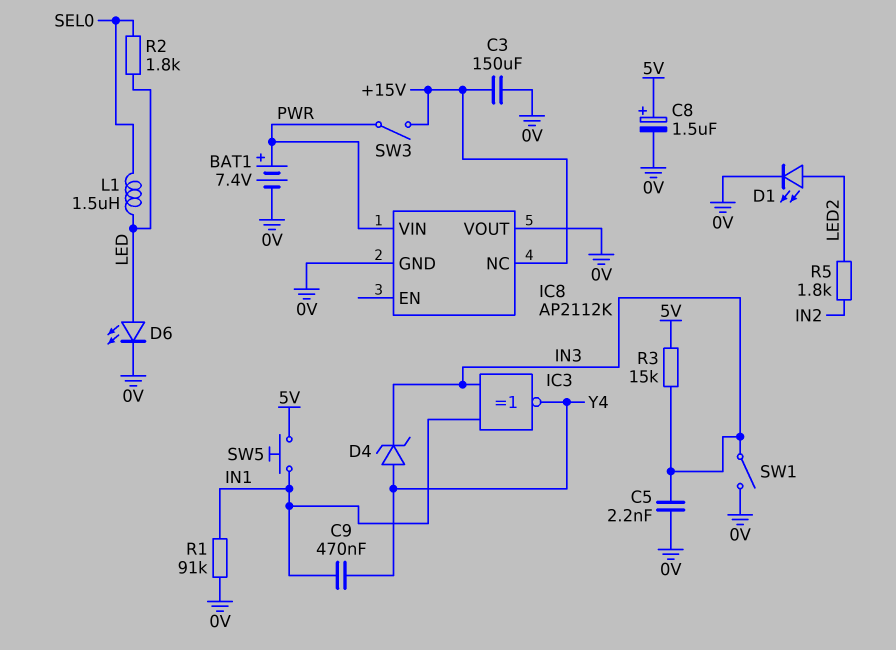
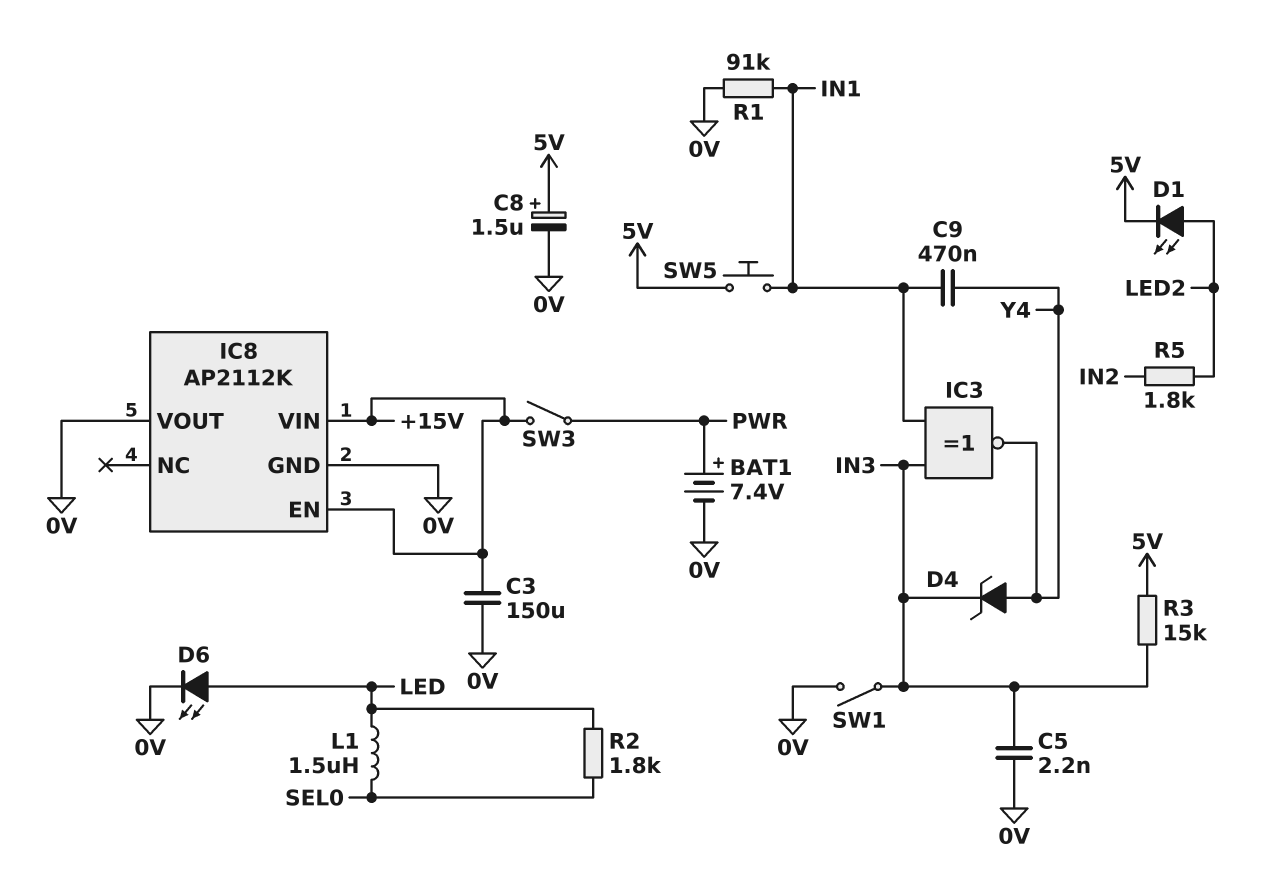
D1: LED (A LED2, K 0V) -> LED (A LED2, K 5V)
IC8 pin EN: none -> +15V
IC8 pin NC: +15V -> none
IC8 pin VIN: PWR -> +15V

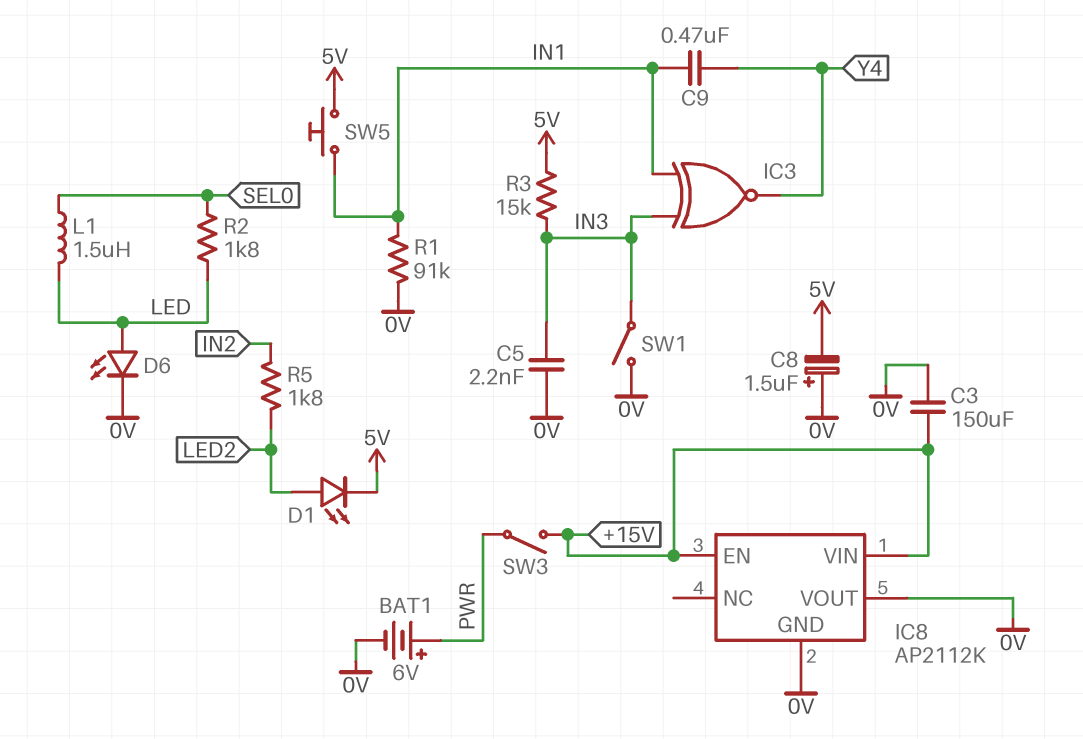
BAT1: 7.4V (plus PWR, minus 0V) -> 6V (plus PWR, minus 0V)
C8: 1.5uF (plus 5V, minus 0V) -> 1.5uF (plus 0V, minus 5V)
D4: zener (A Y4, K IN3) -> none

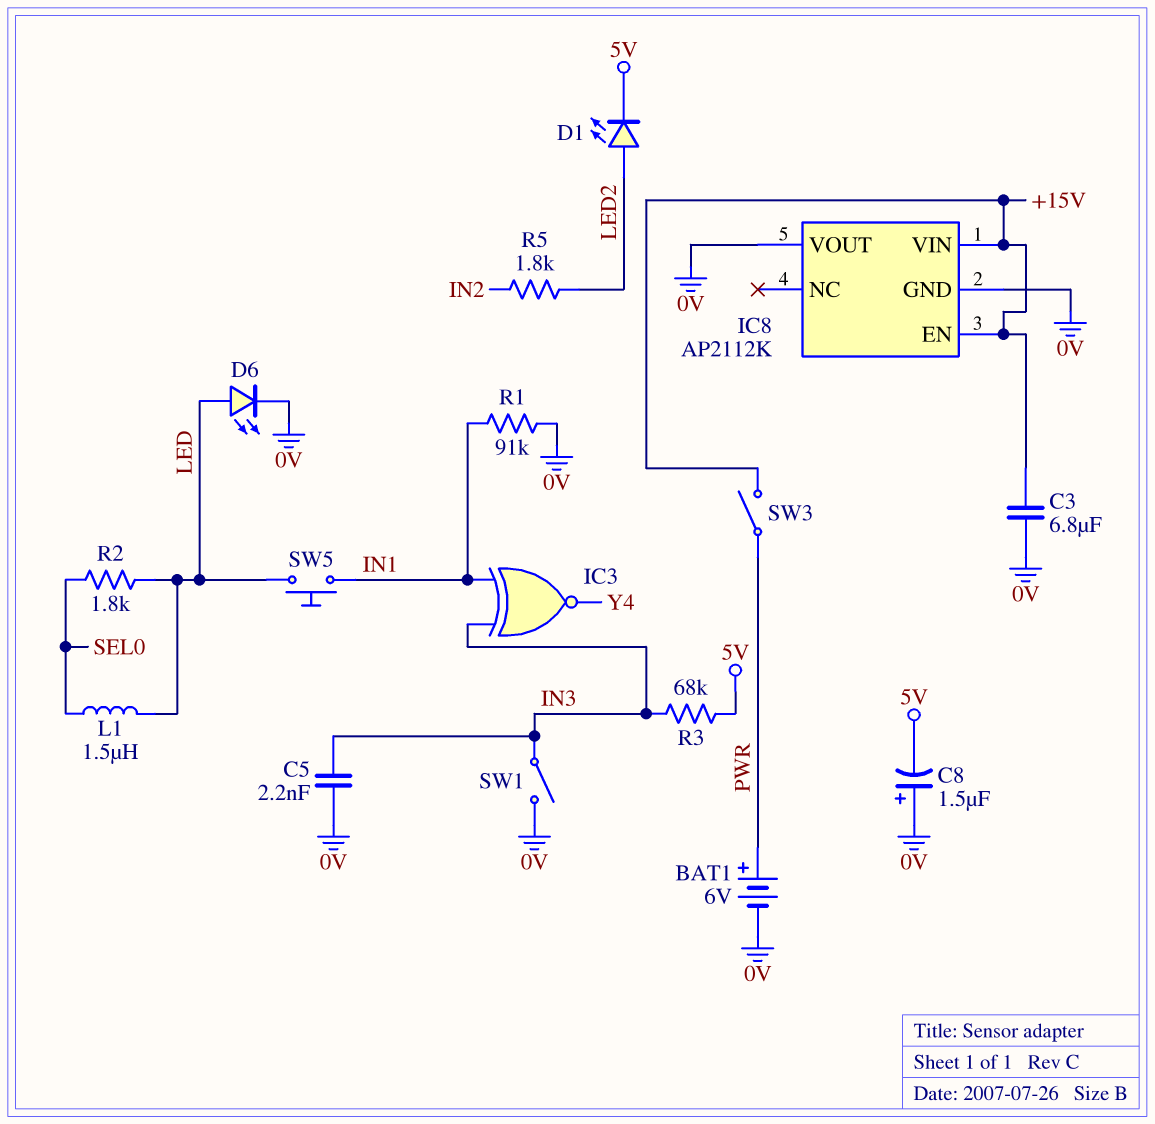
C3: 150uF (+15V, 0V) -> 6.8uF (+15V, 0V)
C9: 470nF (IN1, Y4) -> none
R3: 15k (5V, IN3) -> 68k (5V, IN3)
SW5: button (5V, IN1) -> button (IN1, LED)

